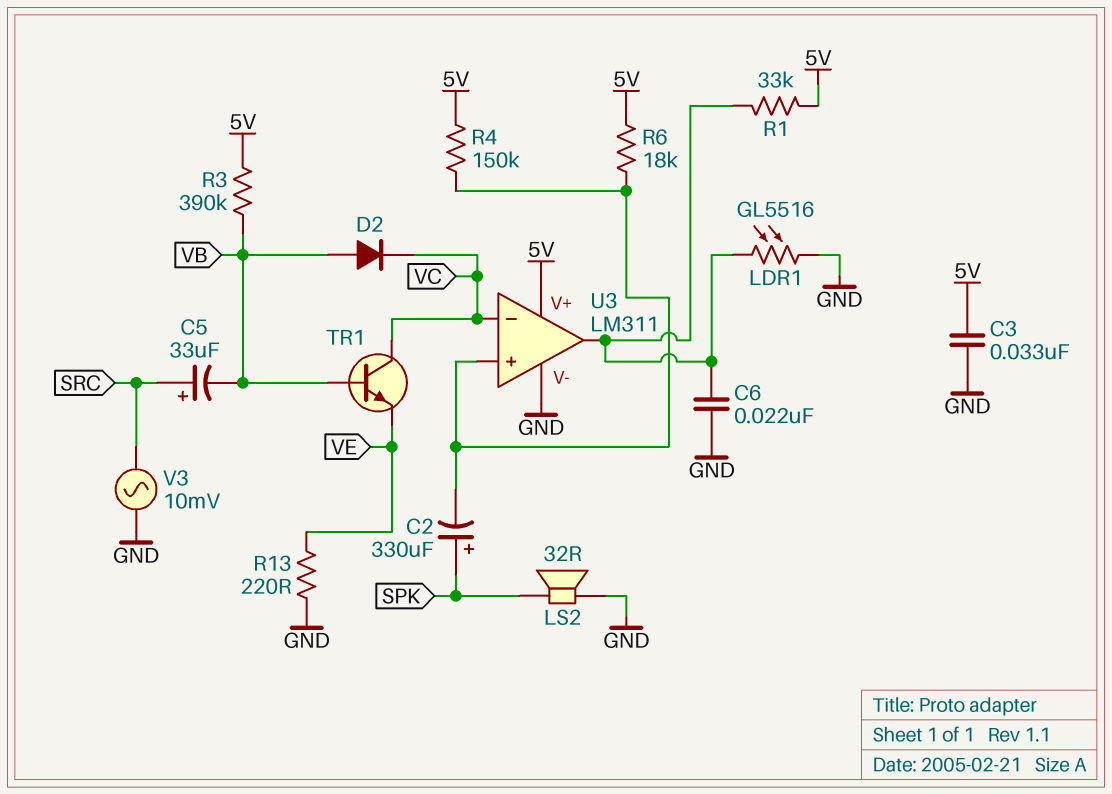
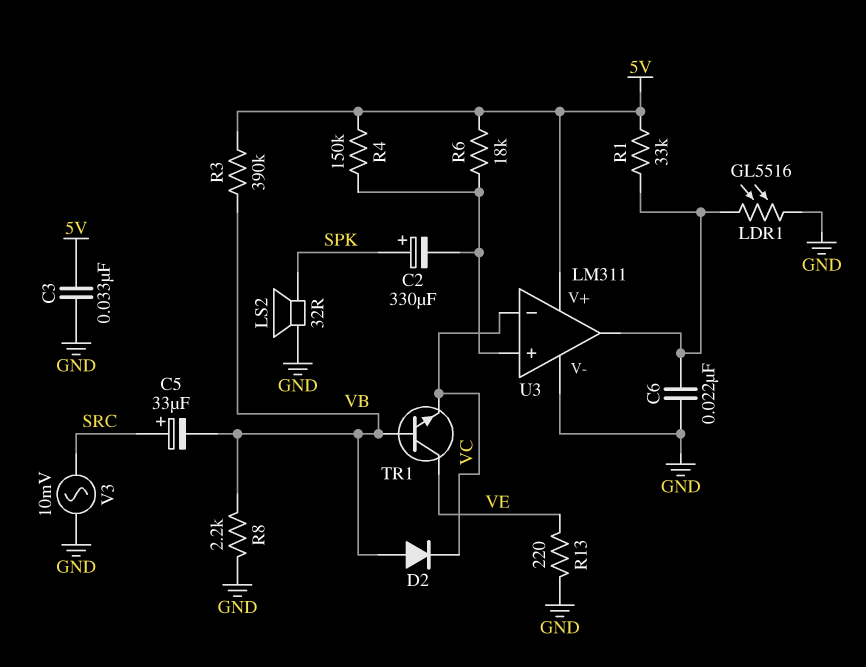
R8: none -> 2.2k (GND, VB)
TR1: NPN (B VB, C VC, E VE) -> NPN (B VB, C VE, E VC)

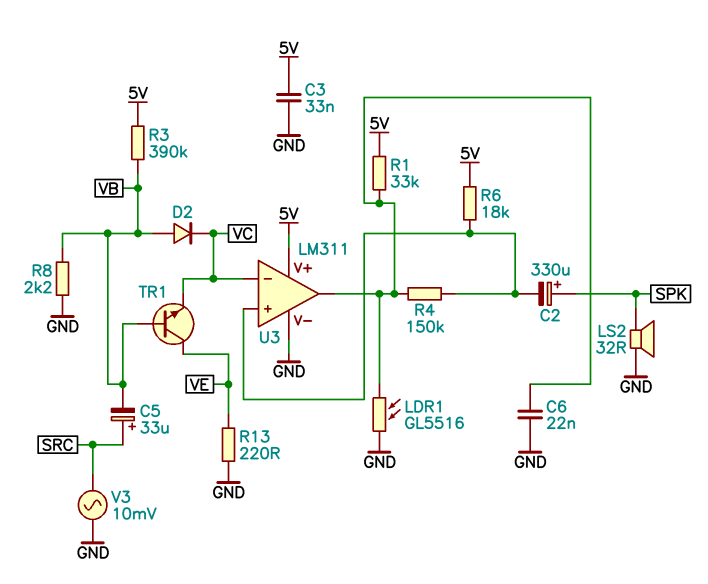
R4: 150k (5V, U3/in+) -> 150k (U3/in+, U3/out)

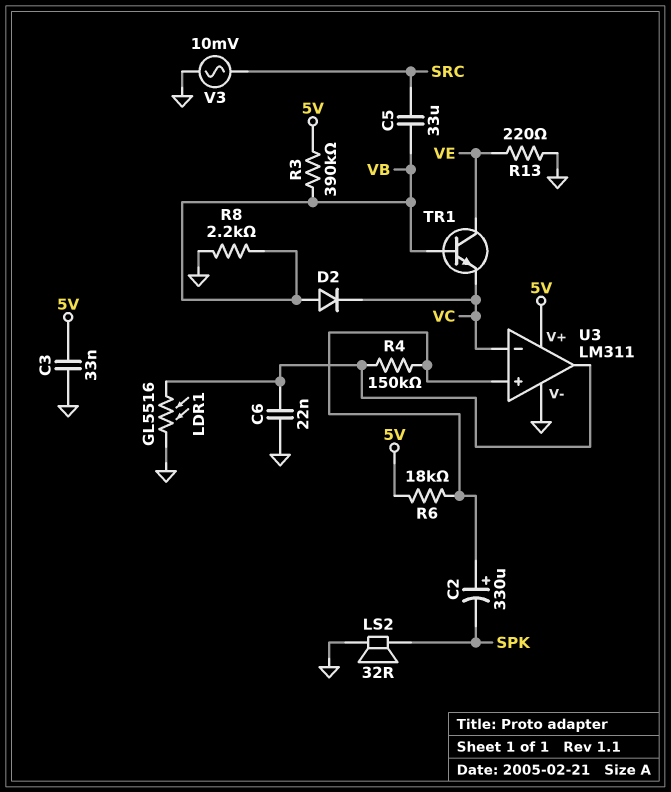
C2: 330uF (plus SPK, minus U3/in+) -> 330uF (plus U3/in+, minus SPK)
C5: 33uF (plus SRC, minus VB) -> 33uF (SRC, VB)
R1: 33k (5V, U3/out) -> none

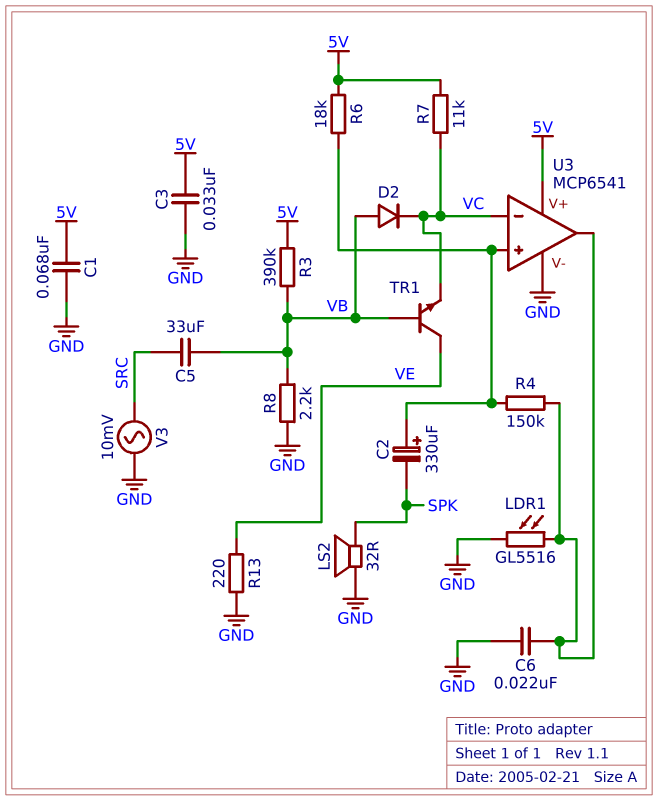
C1: none -> 68nF (5V, GND)
R7: none -> 11k (5V, VC)
U3: LM311 -> MCP6541

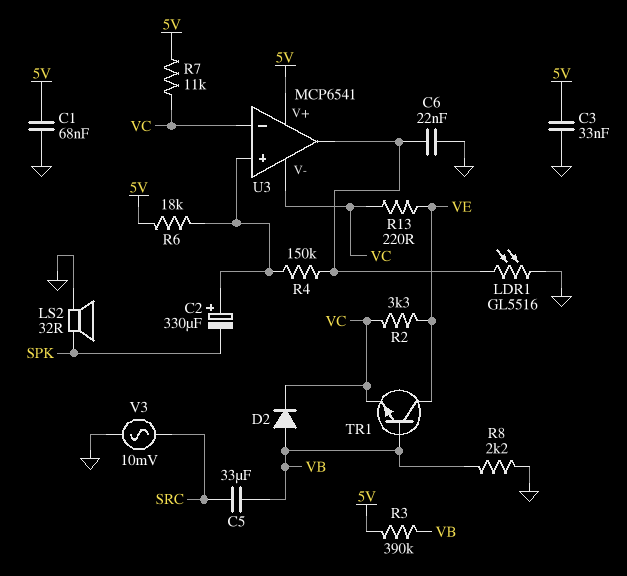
R2: none -> 3.3k (VC, VE)
R13: 220 (GND, VE) -> 220 (VC, VE)
U3 pin V-: GND -> VC

